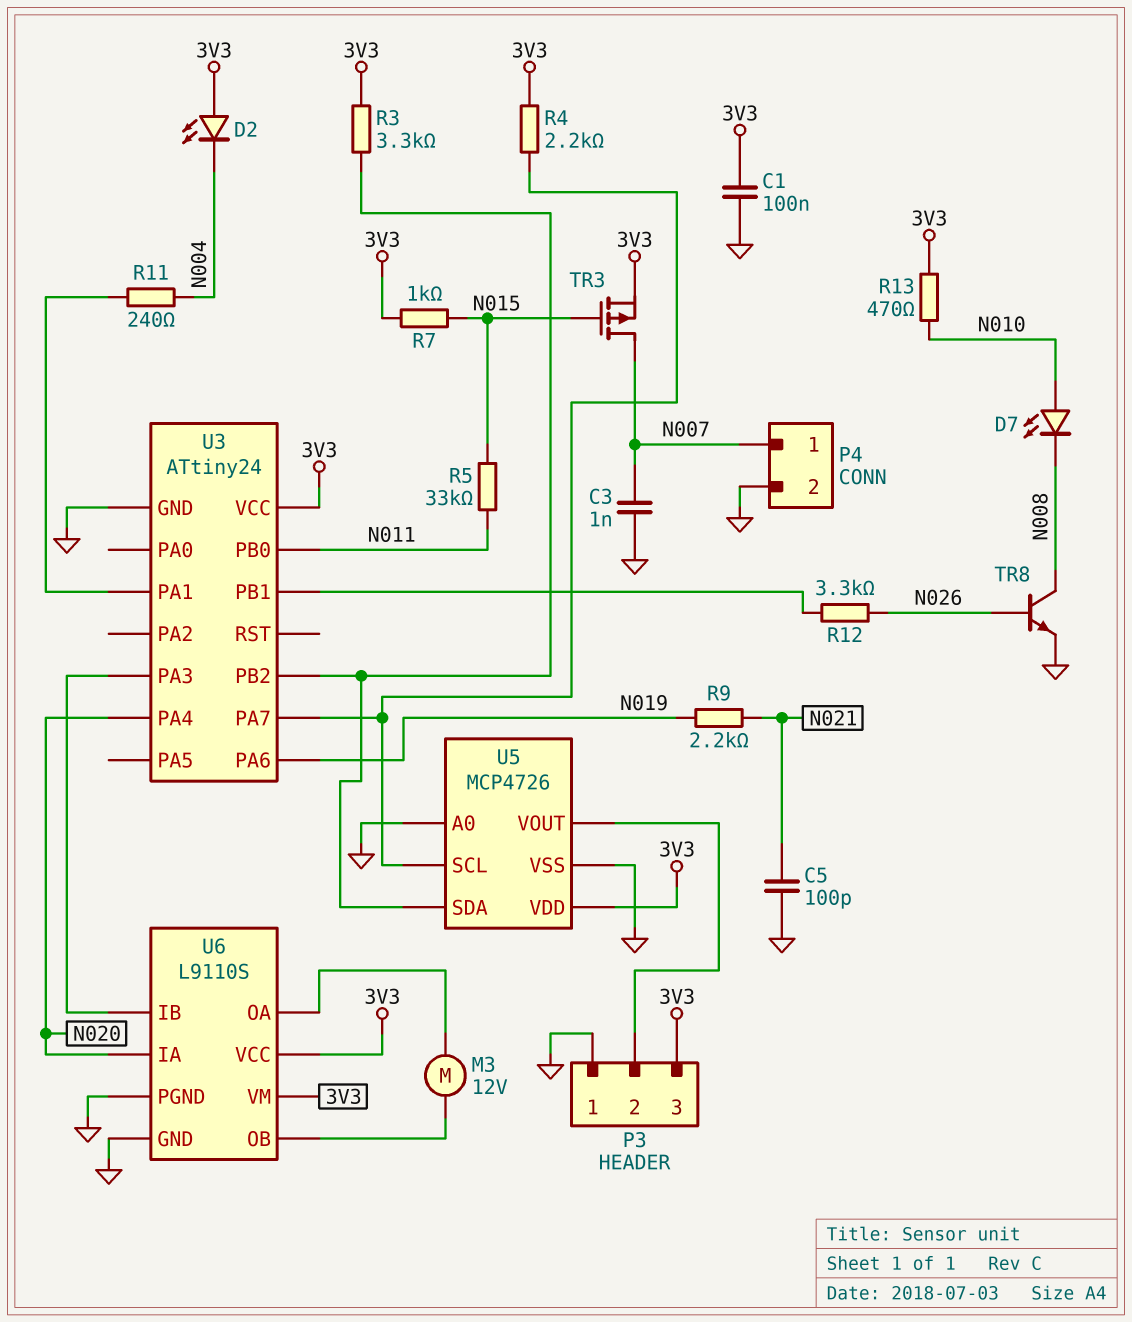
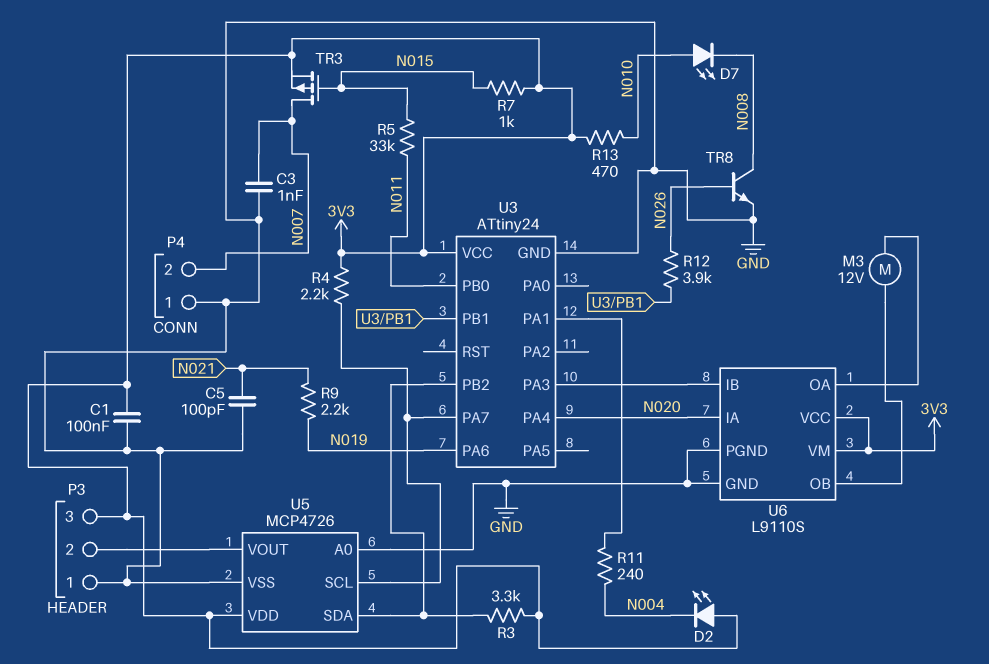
P4 pin 1: N007 -> GND
P4 pin 2: GND -> N007
R12: 3.3k (N026, U3/PB1) -> 3.9k (N026, U3/PB1)

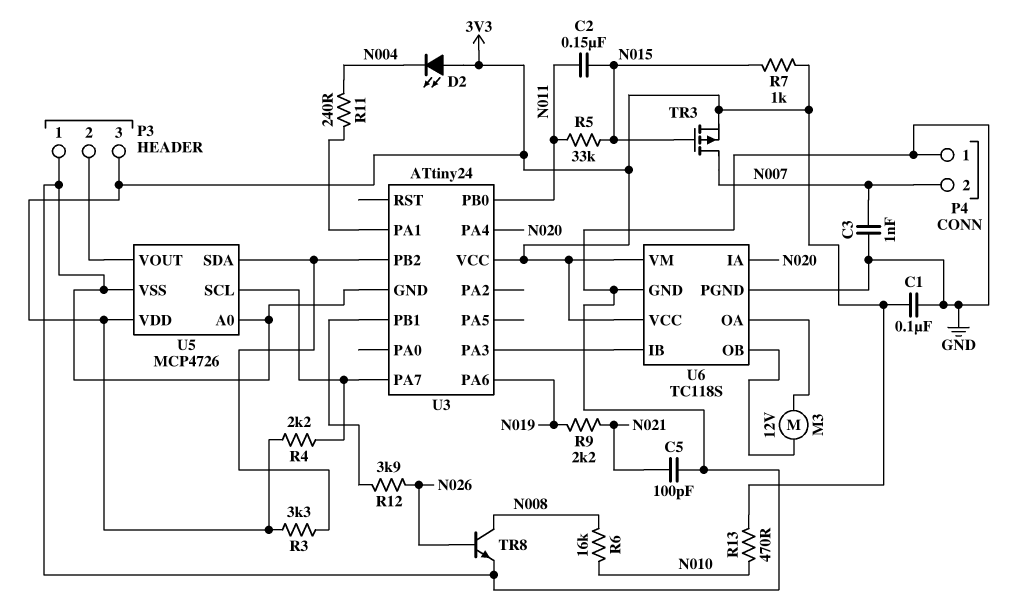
C2: none -> 150nF (N011, N015)
D7: LED (A N010, K N008) -> none
R6: none -> 16k (N008, N010)
U6: L9110S -> TC118S

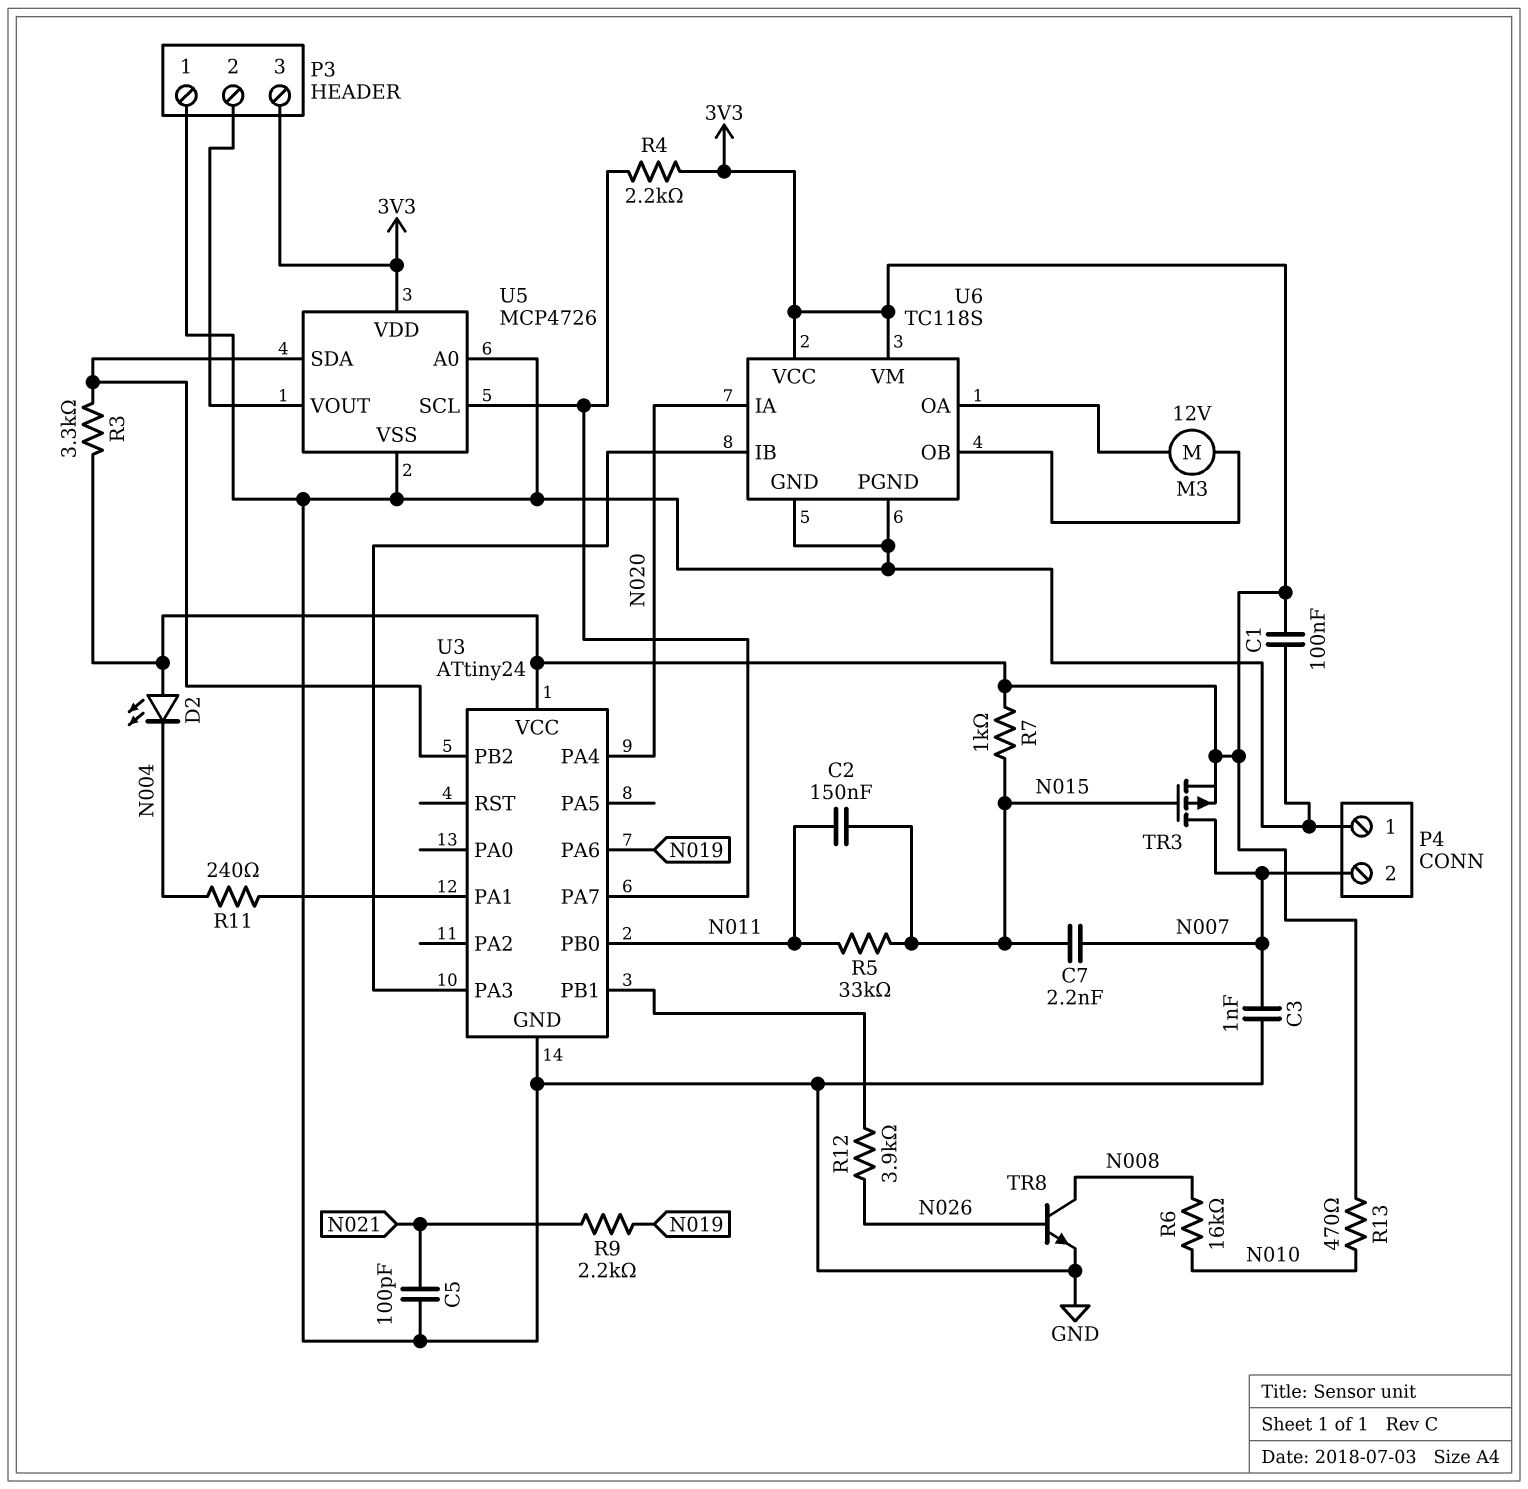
C7: none -> 2.2nF (N007, N015)

